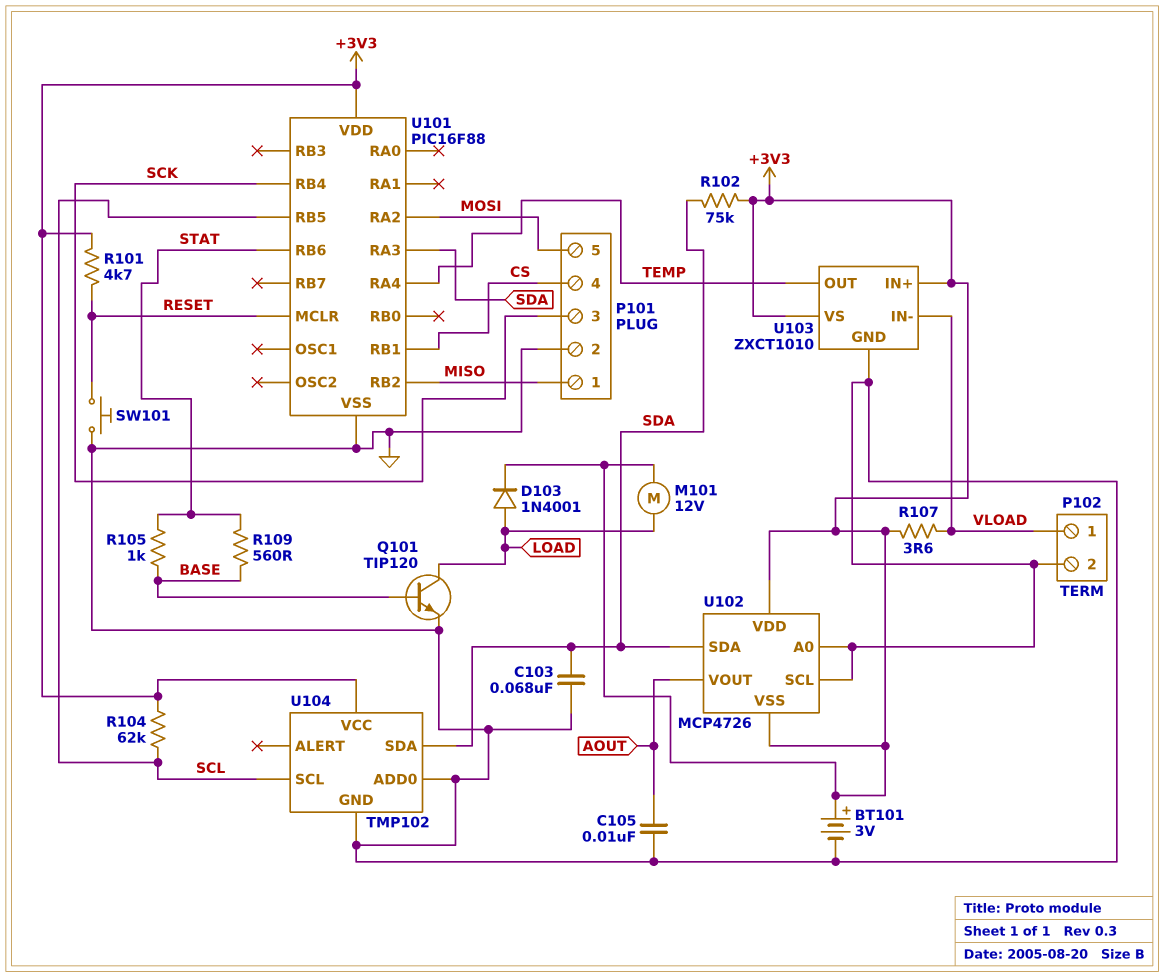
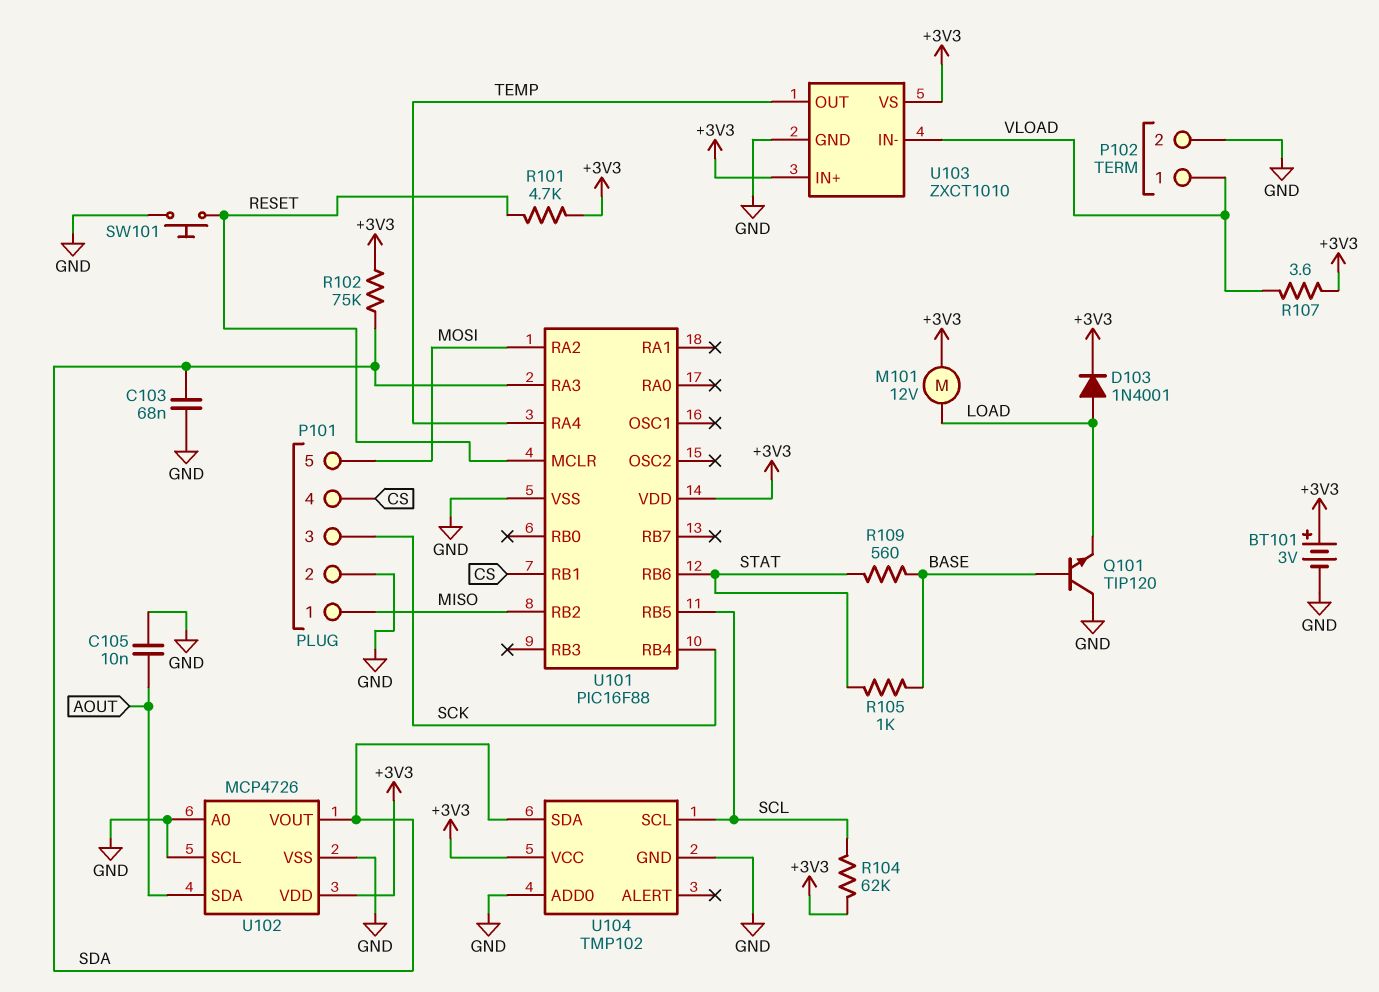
Q101: NPN TIP120 (B BASE, C LOAD, E GND) -> NPN TIP120 (B BASE, C GND, E LOAD)
U102 pin SDA: SDA -> AOUT
U102 pin VOUT: AOUT -> SDA
U102 pin VSS: +3V3 -> GND

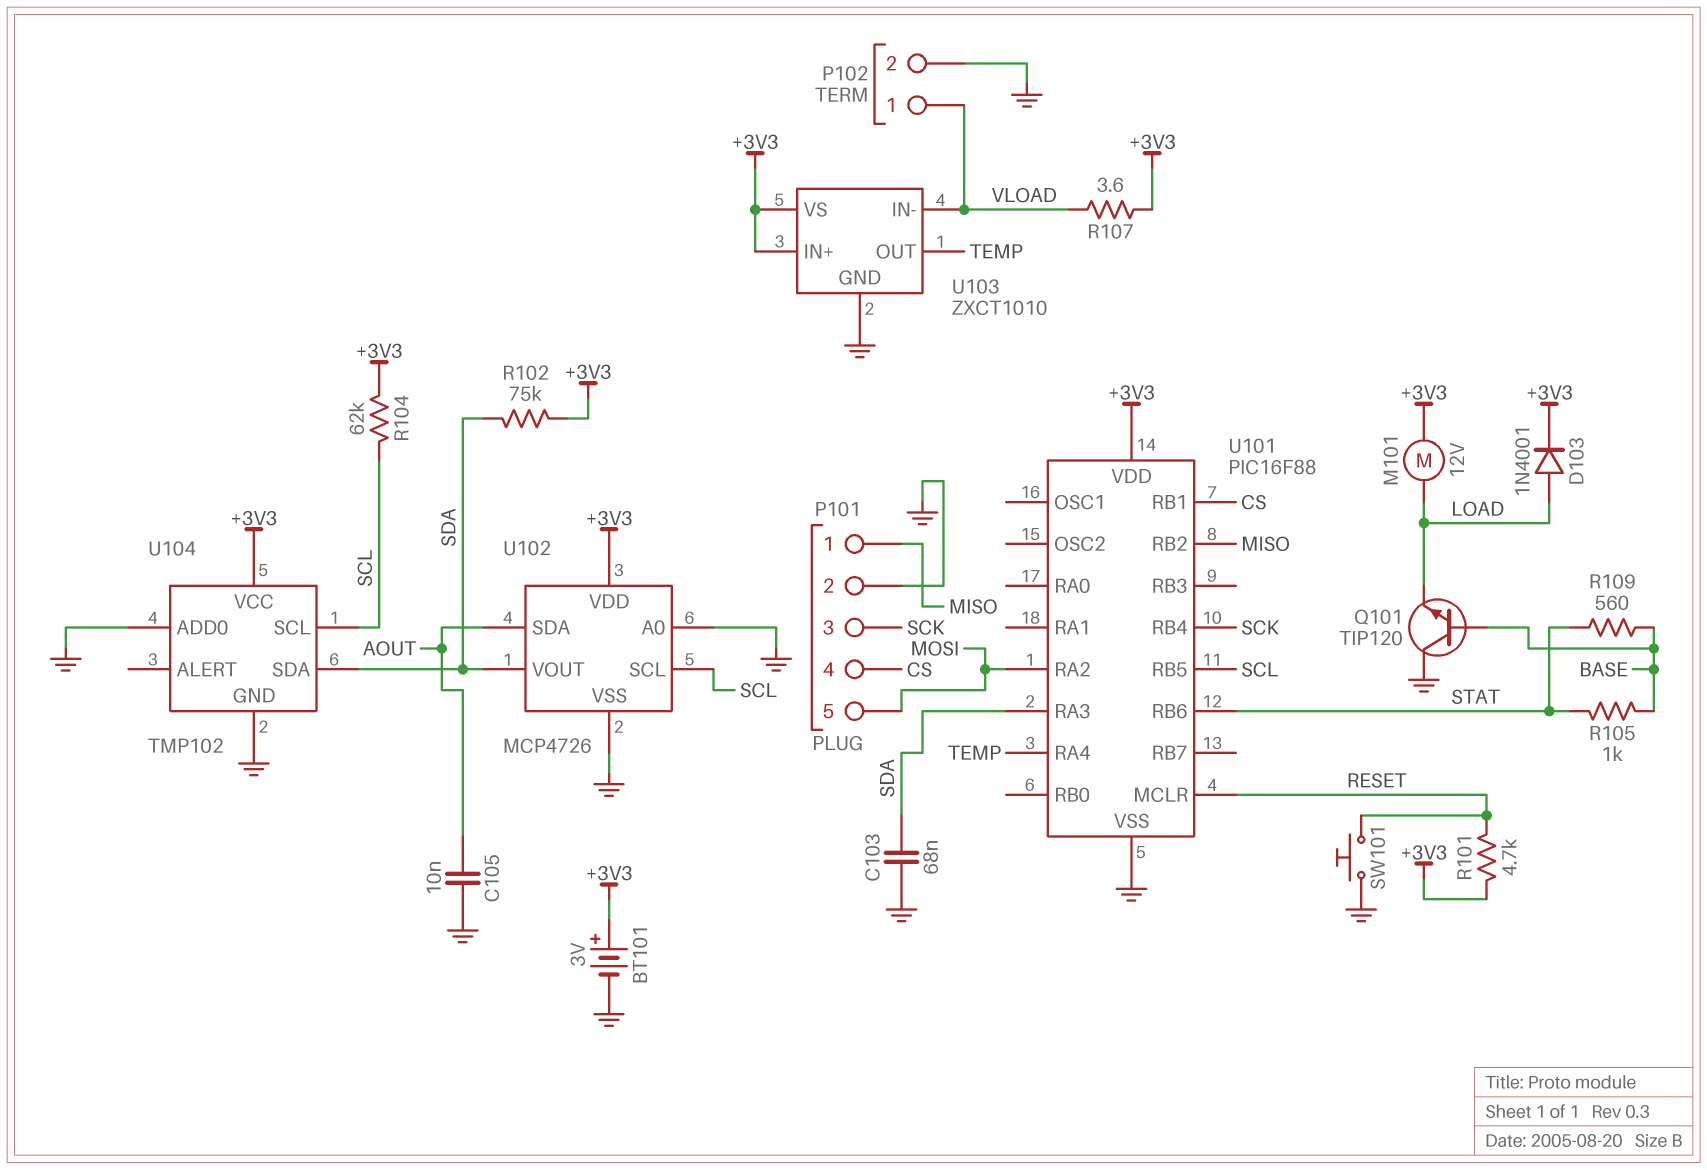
U102 pin SCL: GND -> SCL

